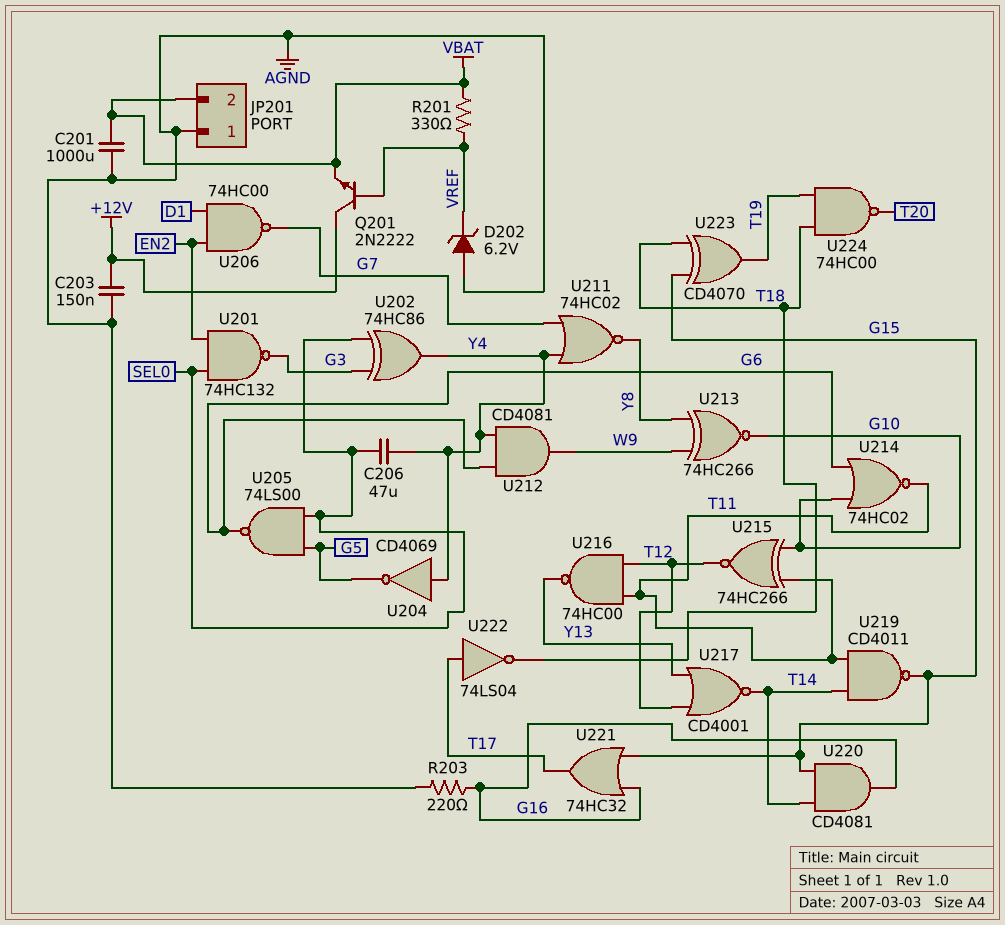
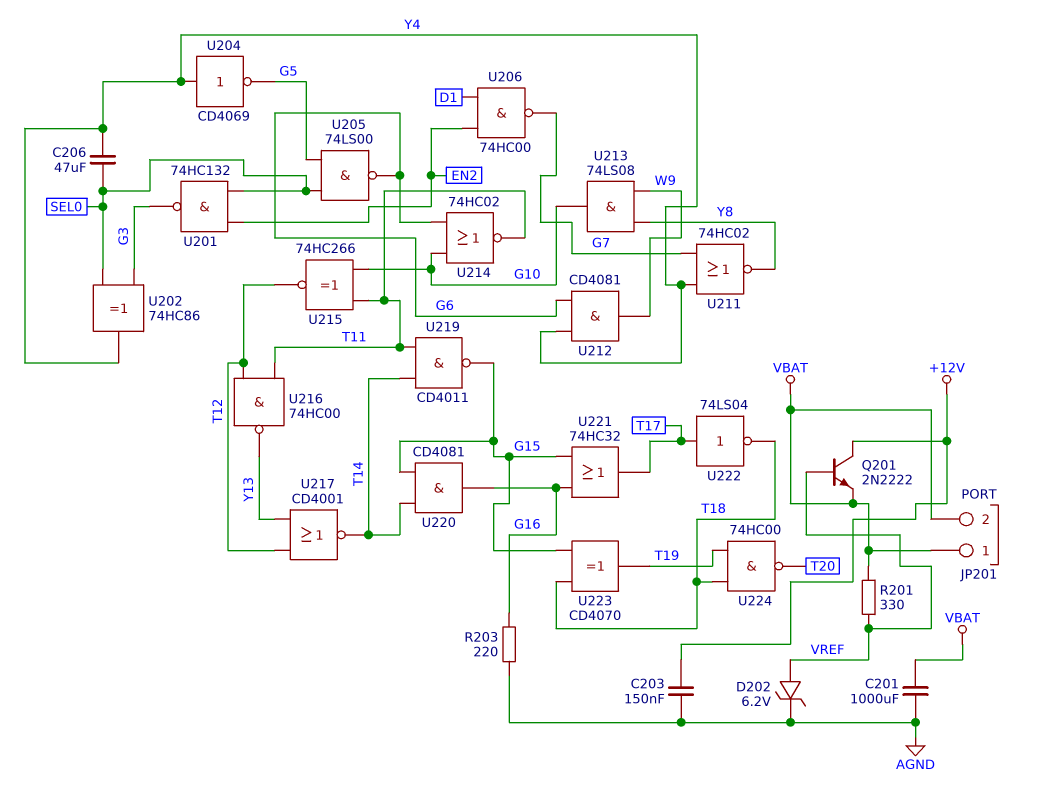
D202: zener 6.2V (A AGND, K VREF) -> zener 6.2V (A VREF, K AGND)
JP201 pin 1: AGND -> VBAT
U213: XNOR 74HC266 (in W9, in Y8, out G10) -> AND 74LS08 (in W9, in Y8, out G10)

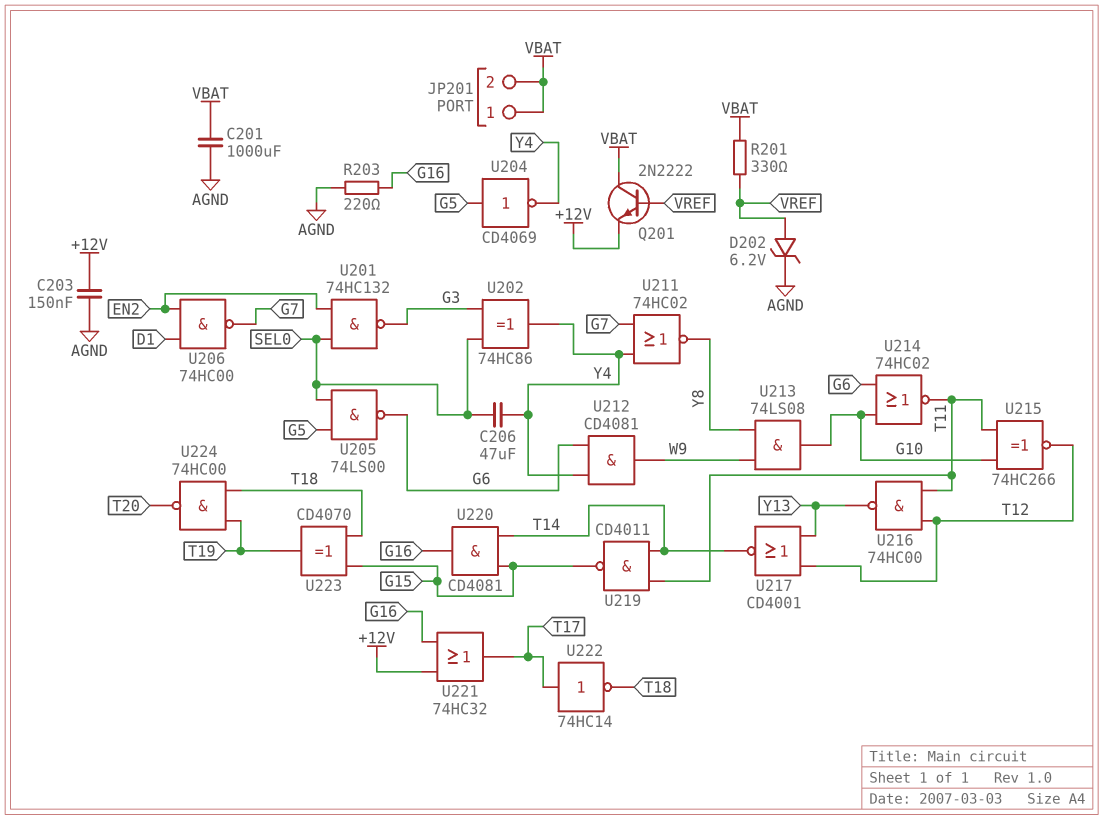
Q201: NPN 2N2222 (B VREF, C +12V, E VBAT) -> NPN 2N2222 (B VREF, C VBAT, E +12V)
U204: NOT CD4069 (in Y4, out G5) -> NOT CD4069 (in G5, out Y4)
U221: OR 74HC32 (in G15, in G16, out T17) -> OR 74HC32 (in +12V, in G16, out T17)
U222: NOT 74LS04 (in T17, out T18) -> NOT 74HC14 (in T17, out T18)

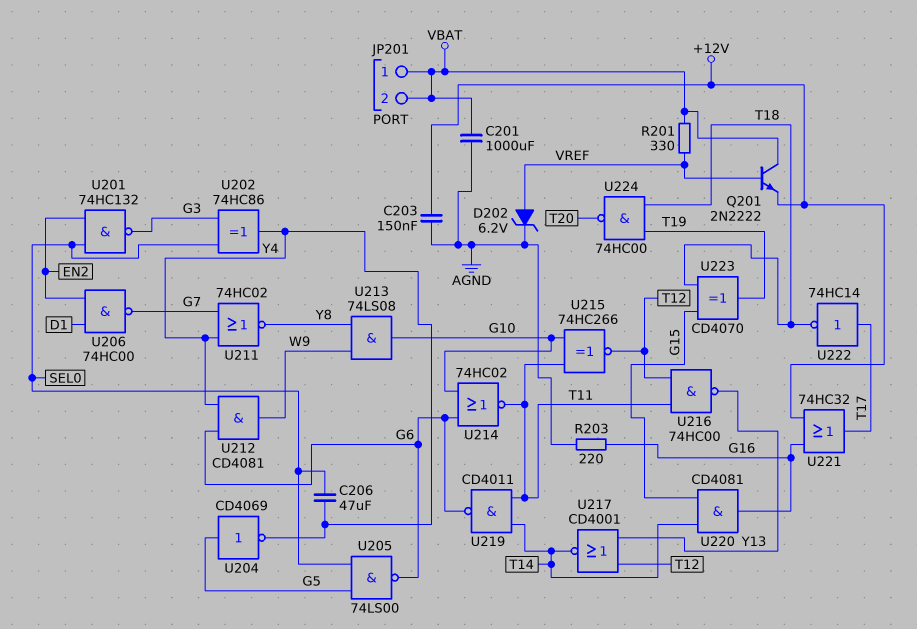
U219: NAND CD4011 (in T11, in T14, out G15) -> NAND CD4011 (in T11, in T14, out G6)

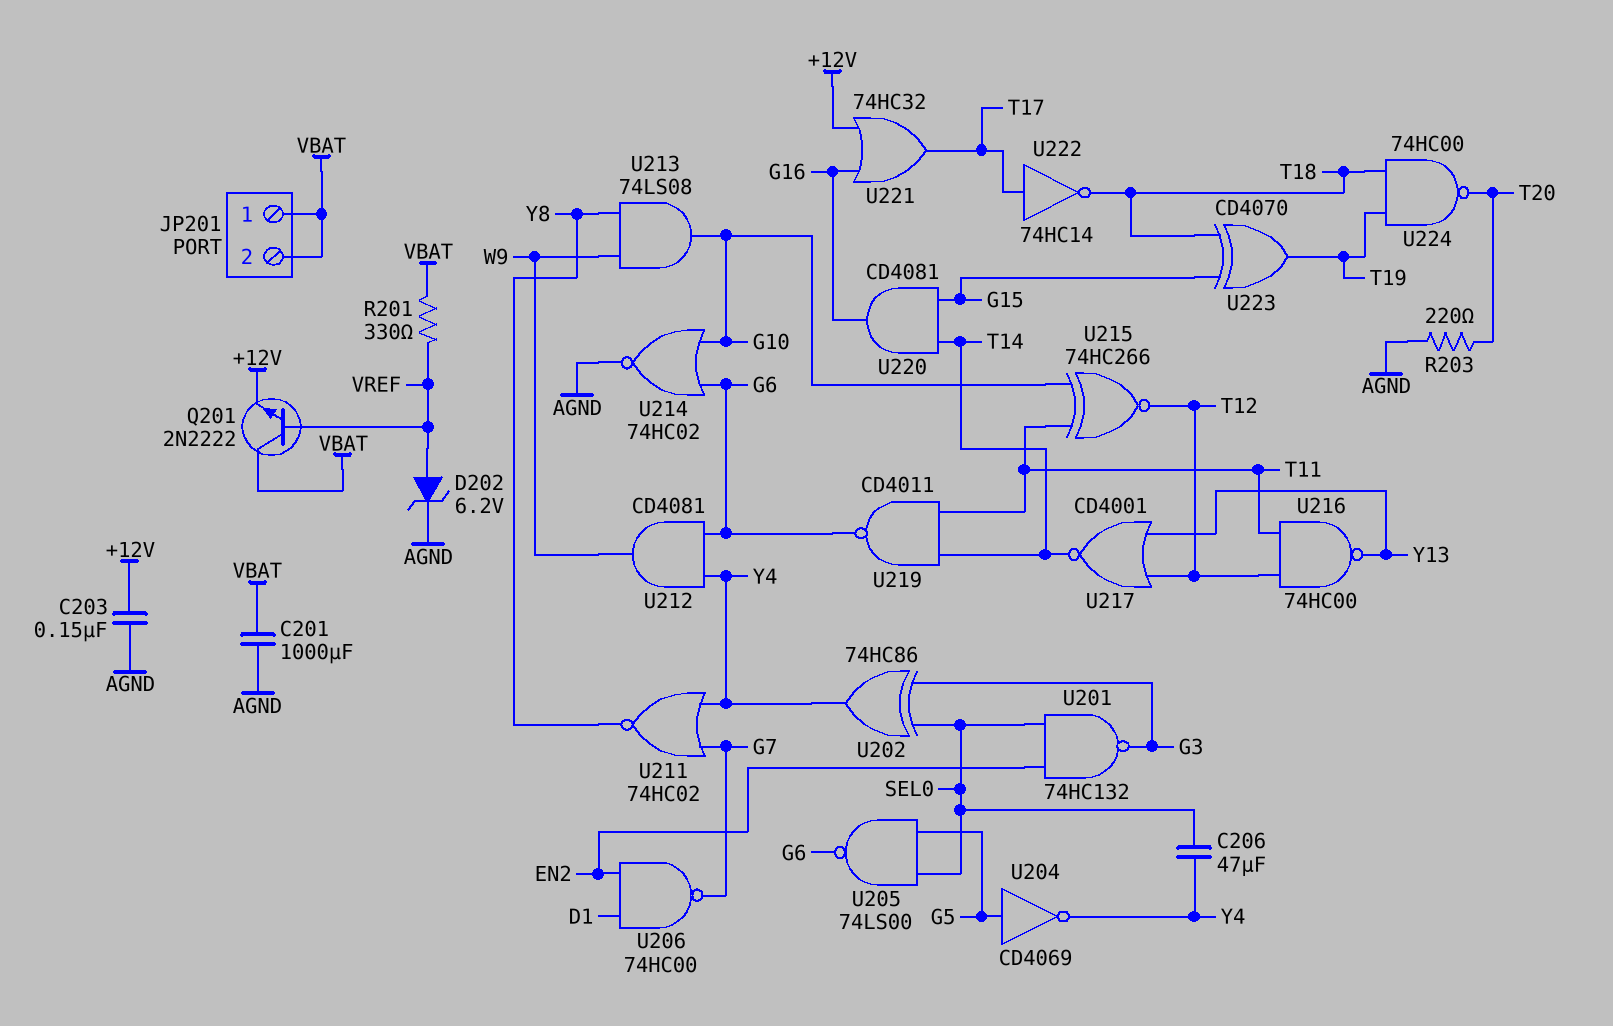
R203: 220 (AGND, G16) -> 220 (AGND, T20)
U214: NOR 74HC02 (in G6, in G10, out T11) -> NOR 74HC02 (in G6, in G10, out AGND)

